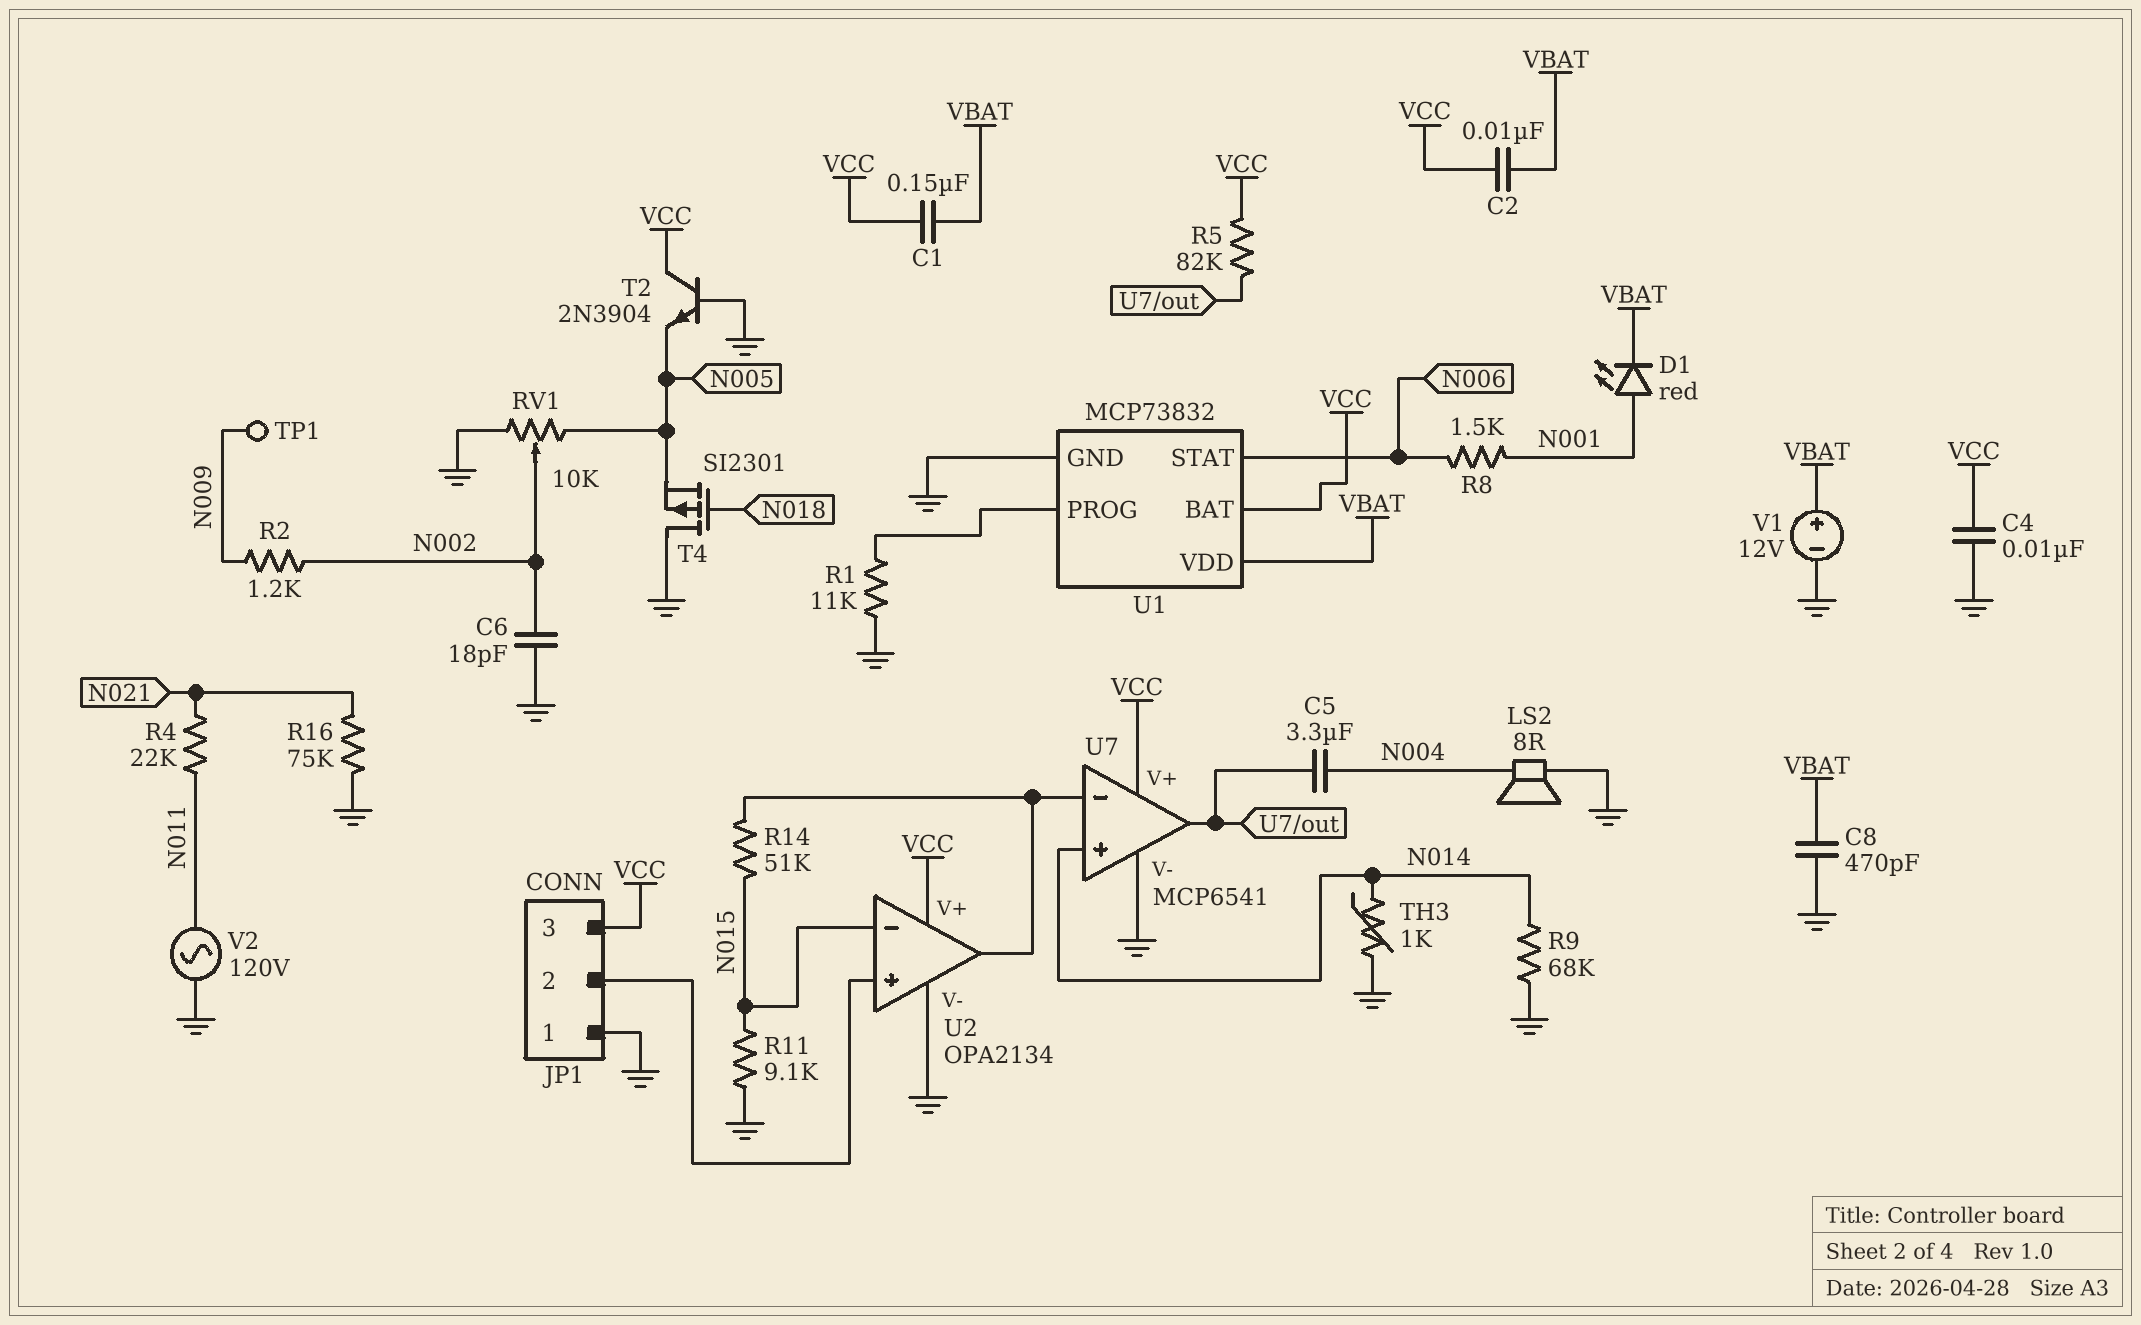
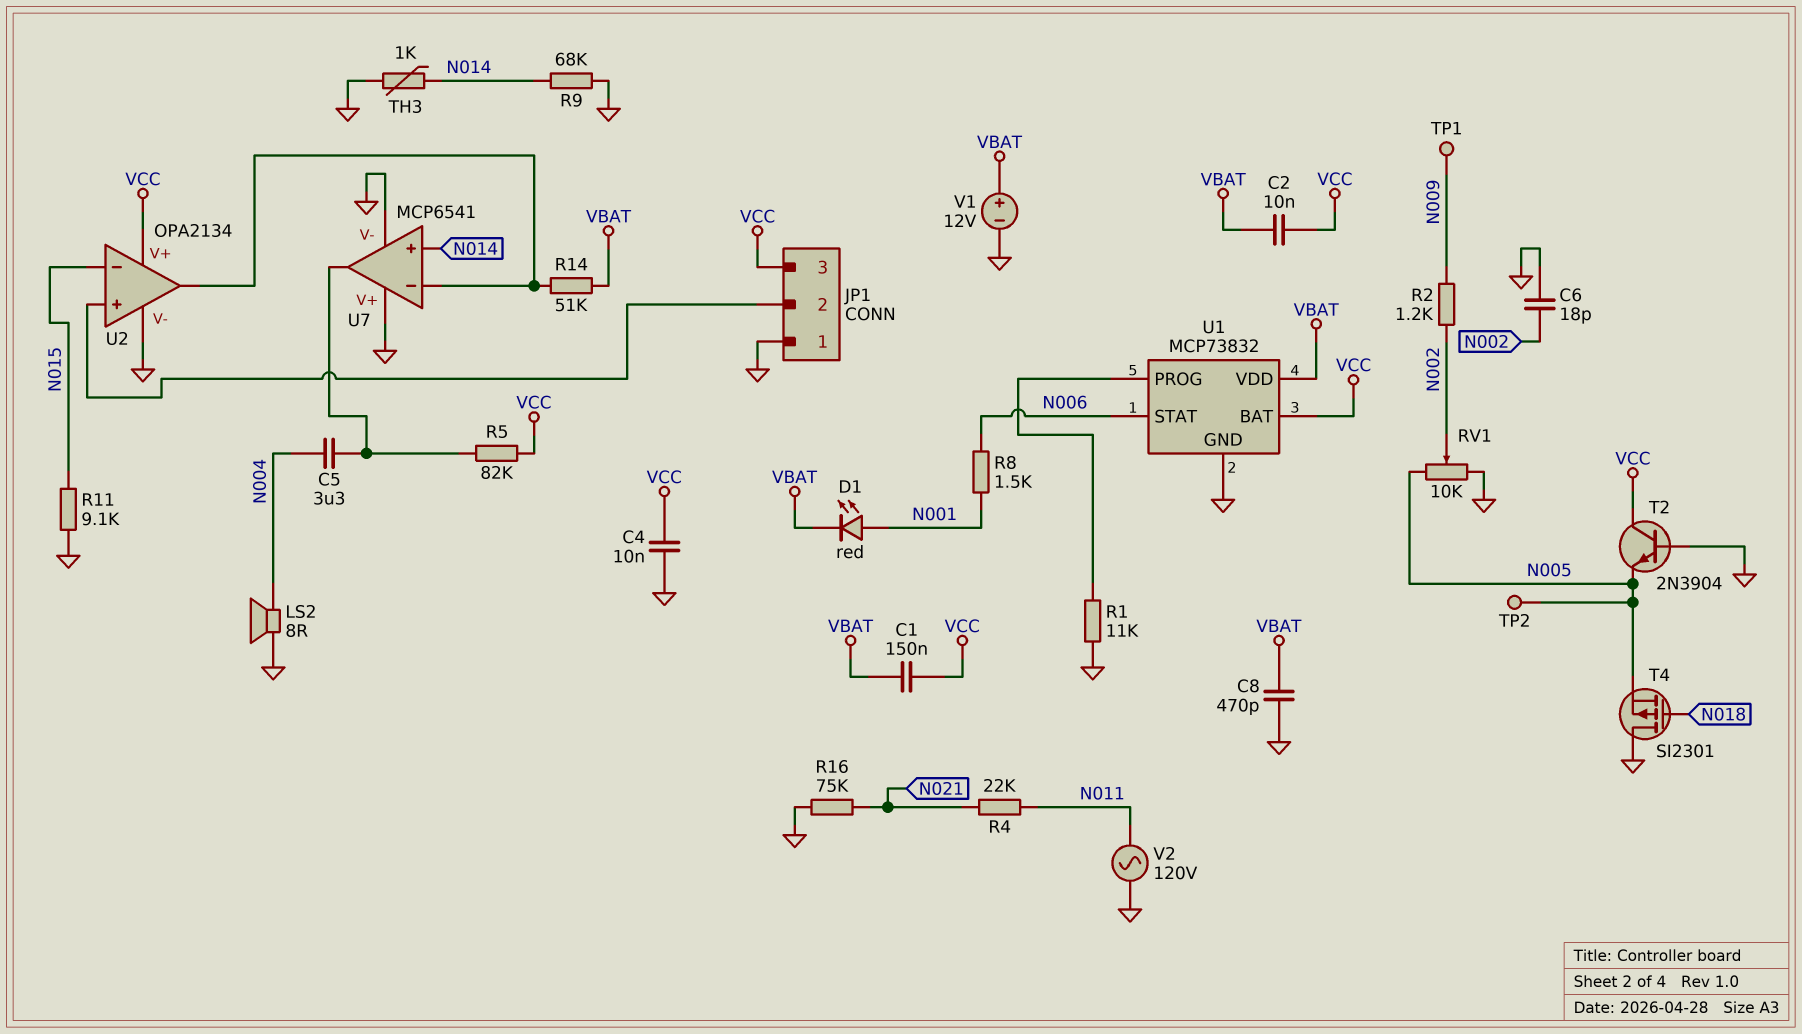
R14: 51k (N015, U2/out) -> 51k (U2/out, VBAT)
TP2: none -> test point (N005)
U7 pin V+: VCC -> GND

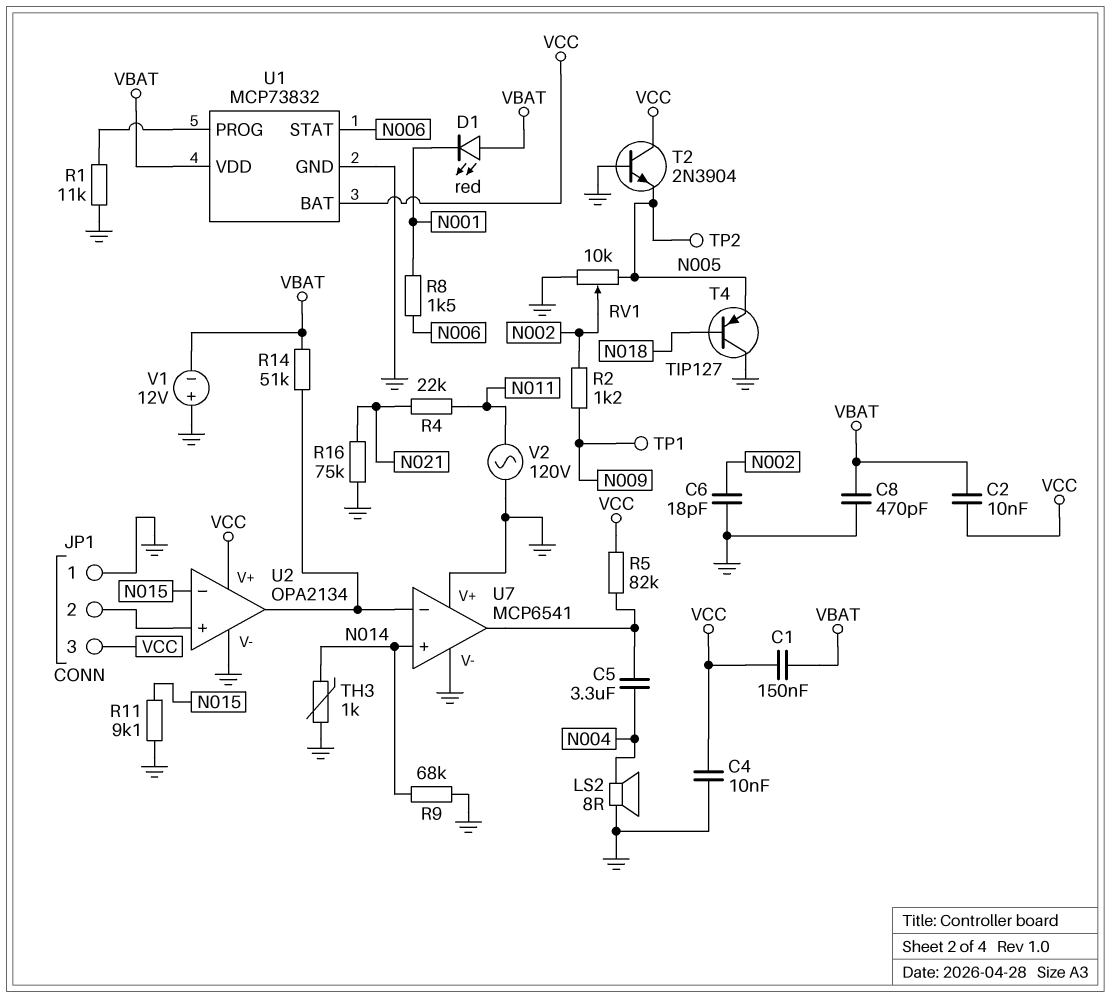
D1: LED red (A N001, K VBAT) -> LED red (A VBAT, K N001)
T4: PMOS SI2301 (G N018, D GND, S N005) -> PNP TIP127 (B N018, C GND, E N005)
V1: 12V (plus VBAT, minus GND) -> 12V (plus GND, minus VBAT)

